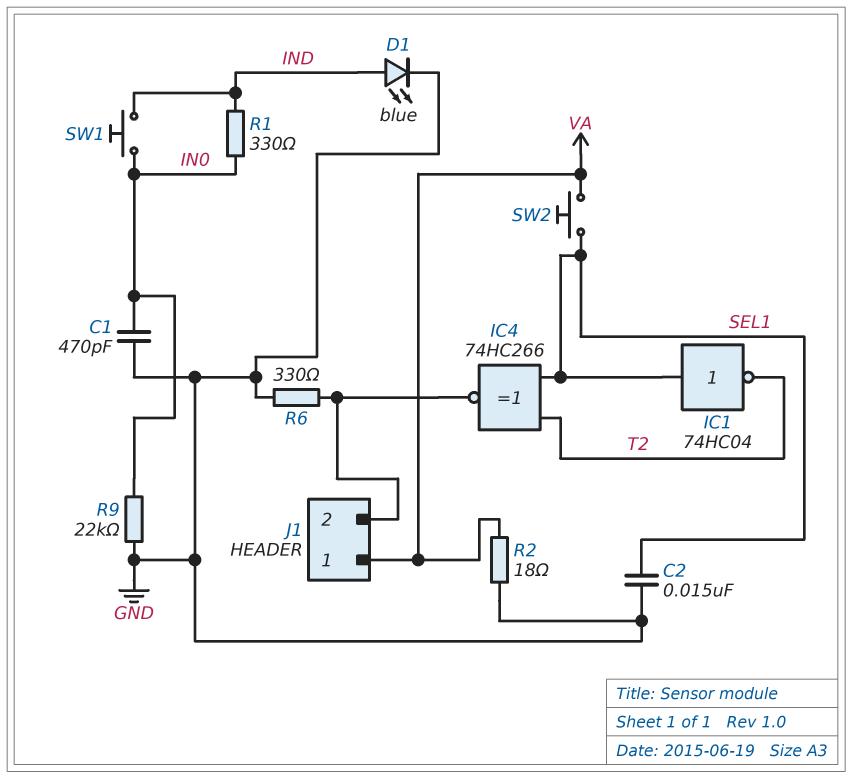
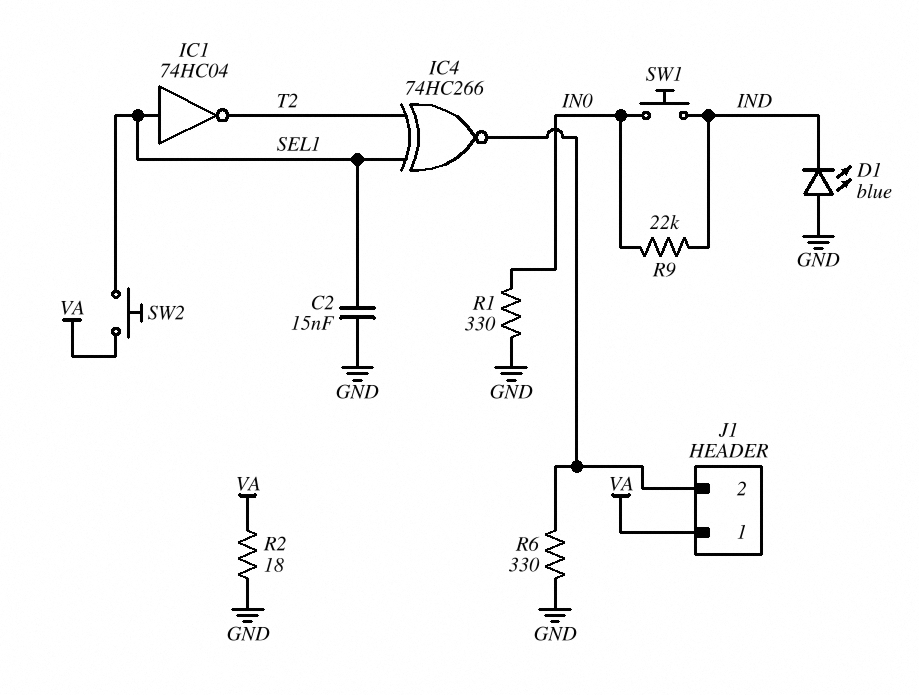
C1: 470pF (GND, IN0) -> none
D1: LED blue (A IND, K GND) -> LED blue (A GND, K IND)
R1: 330 (IN0, IND) -> 330 (GND, IN0)
R9: 22k (GND, IN0) -> 22k (IN0, IND)

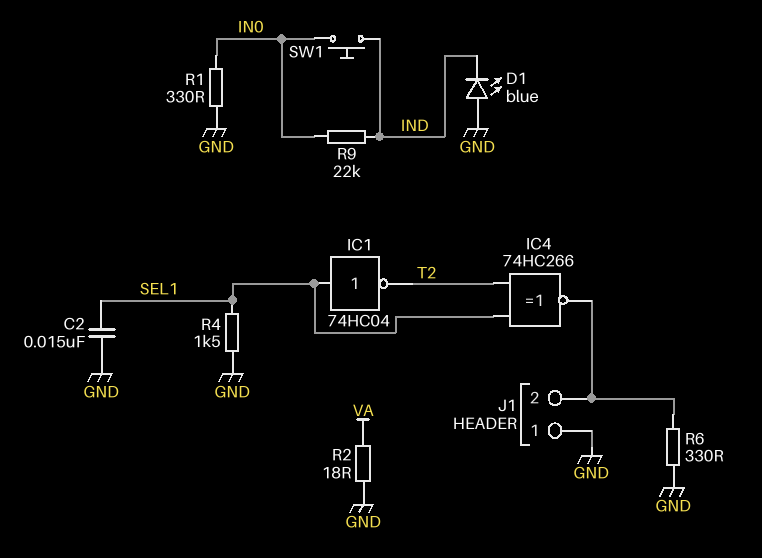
J1 pin 1: VA -> GND
R4: none -> 1.5k (GND, SEL1)
SW2: button (SEL1, VA) -> none

